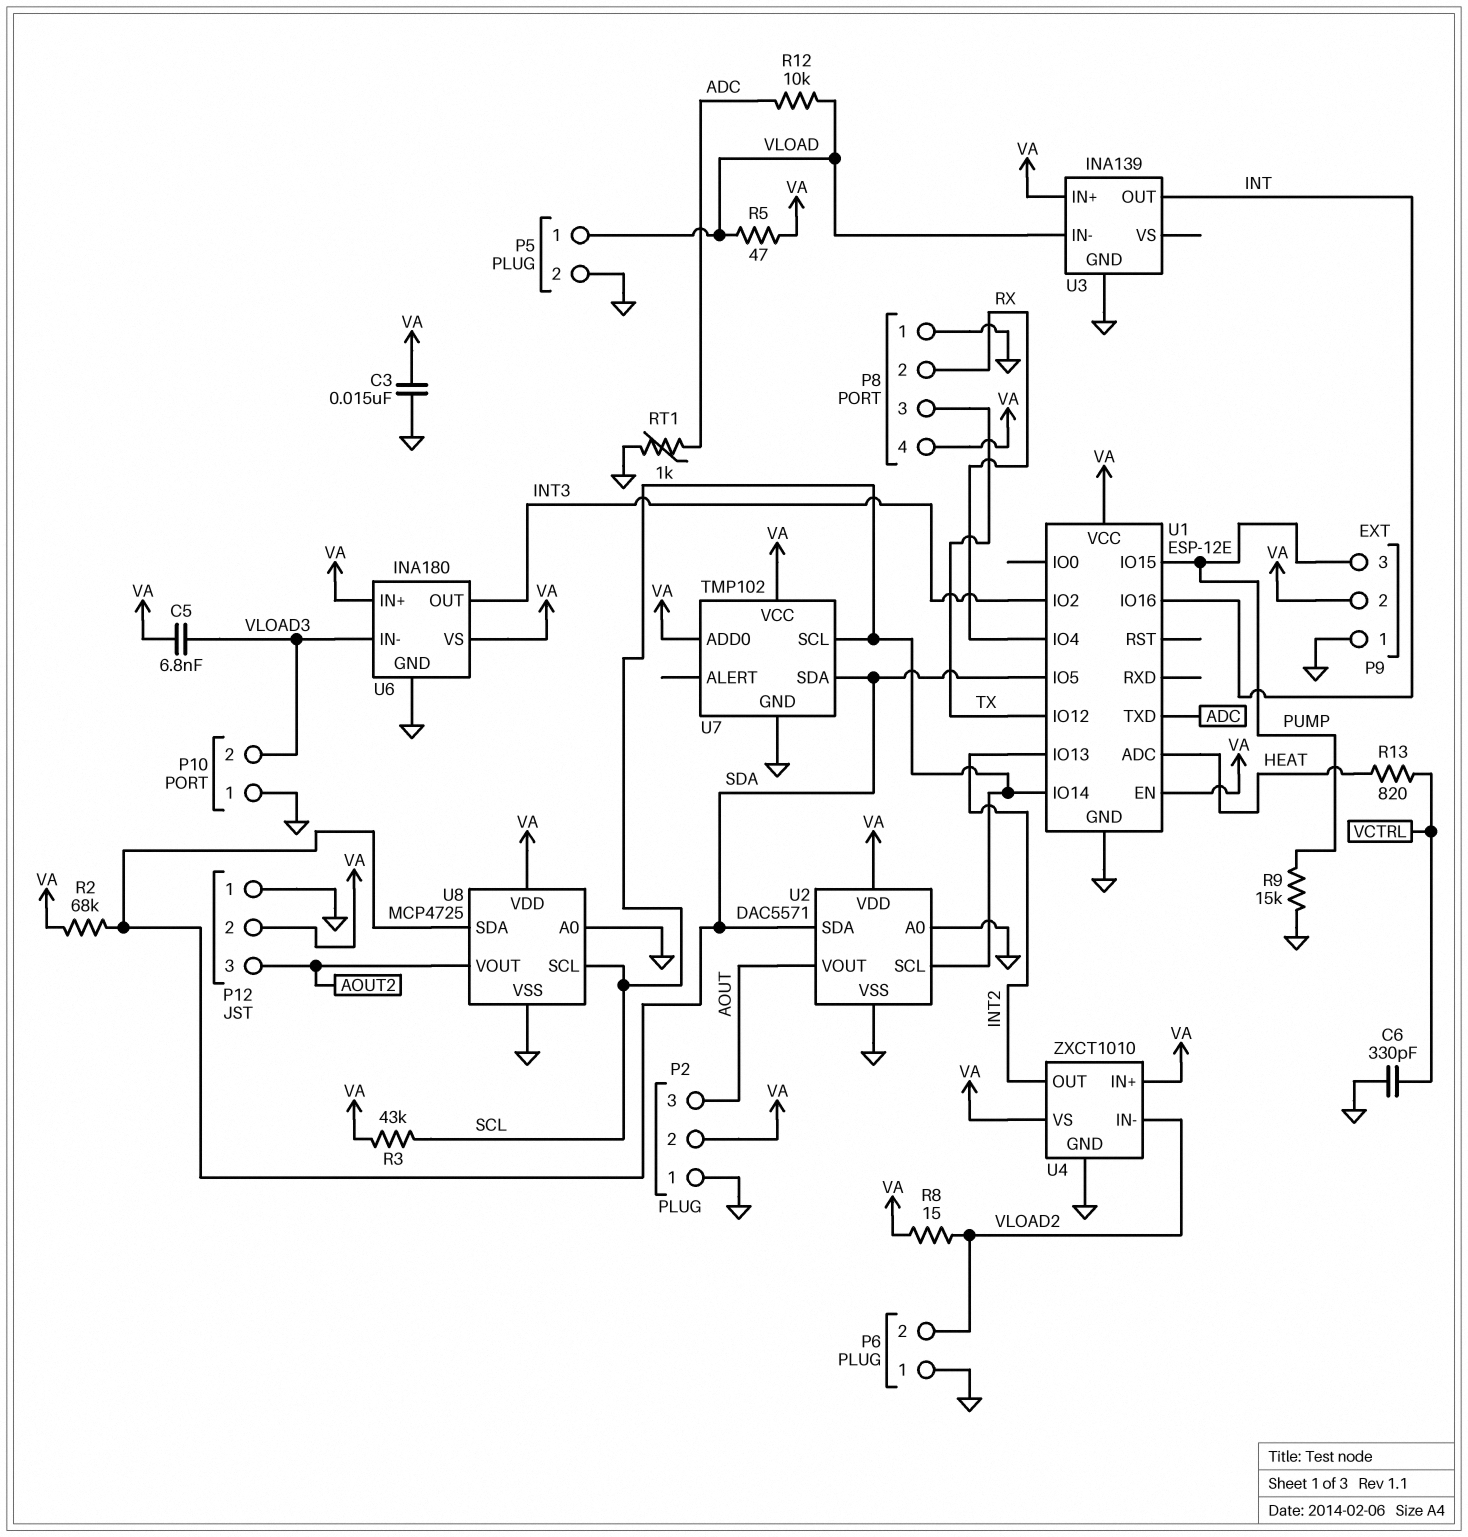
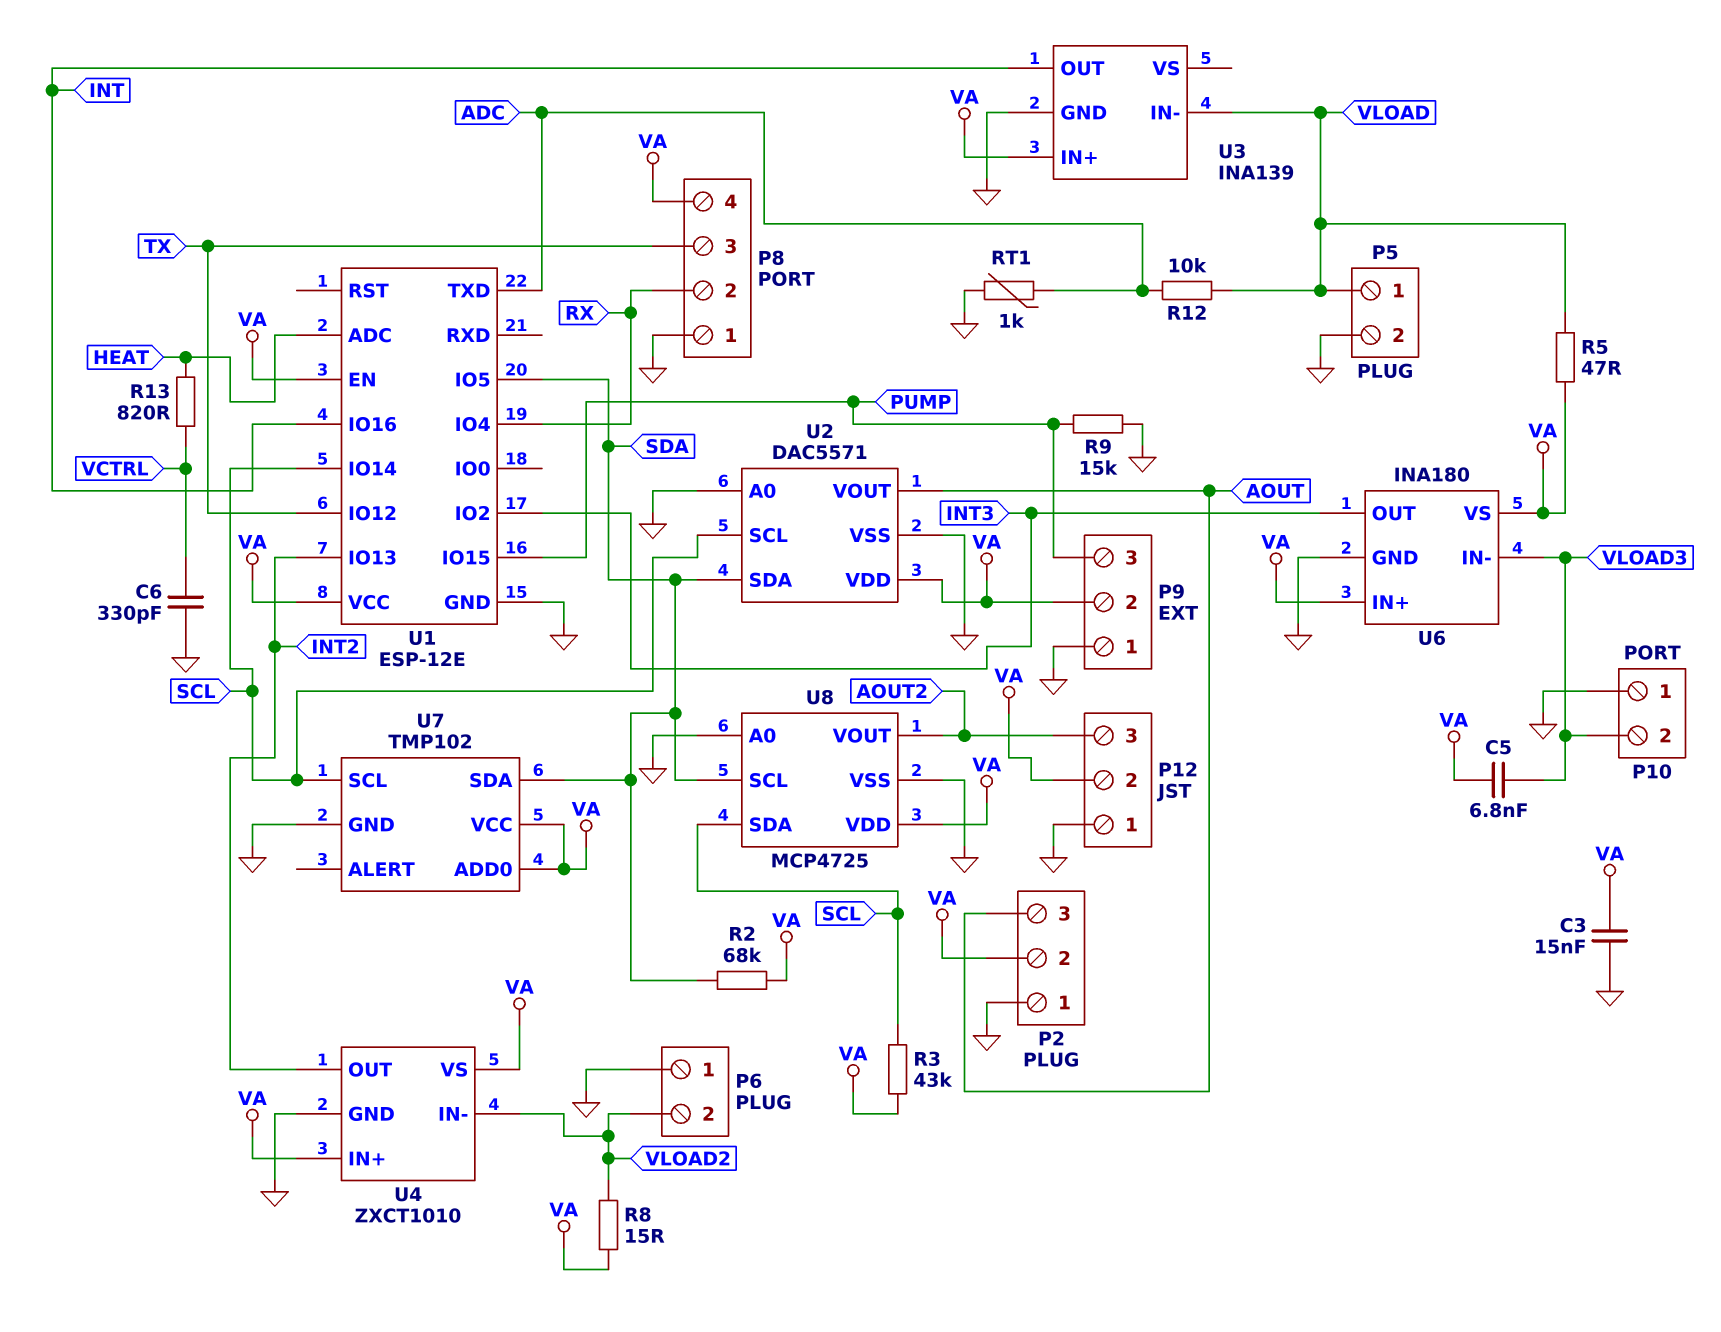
U8 pin SCL: SCL -> SDA
U8 pin SDA: SDA -> SCL

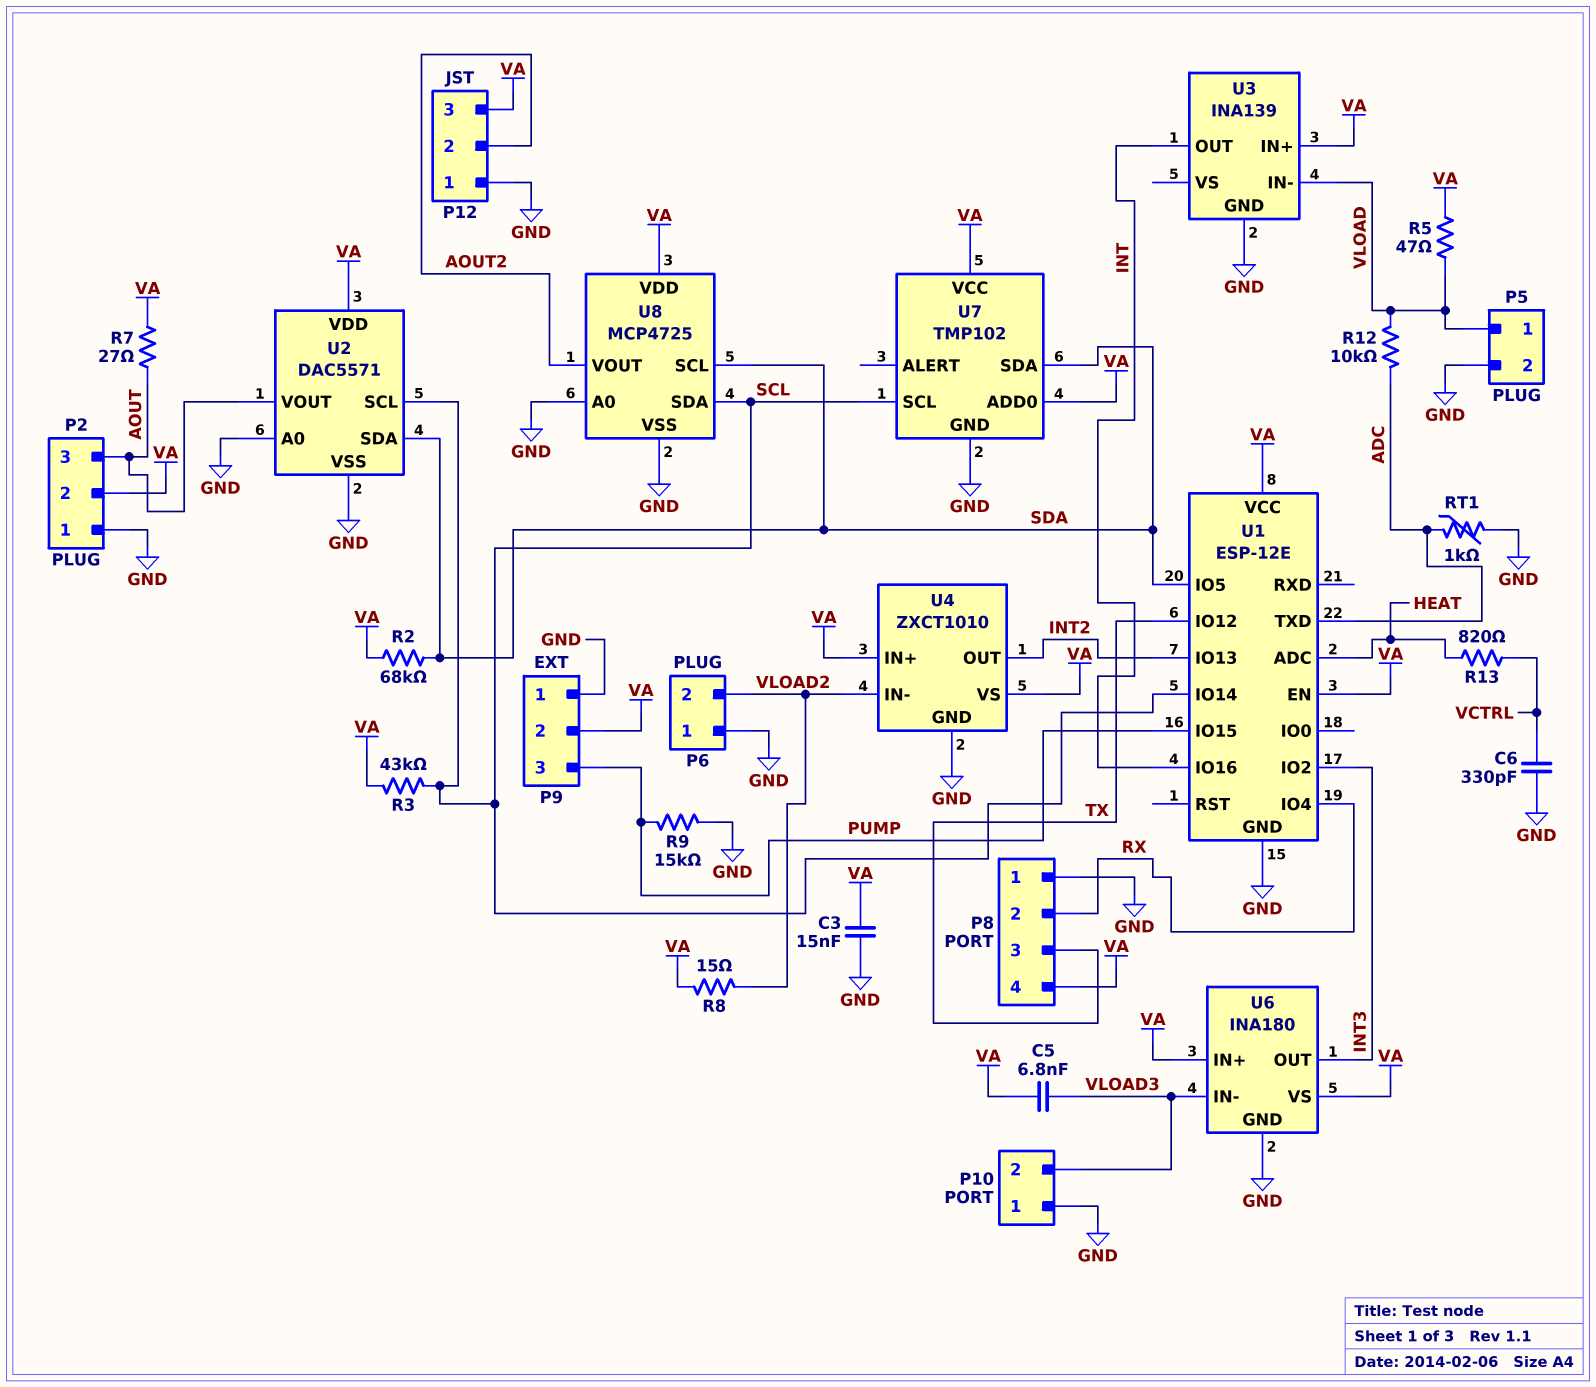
P12 pin 2: VA -> AOUT2
P12 pin 3: AOUT2 -> VA
R7: none -> 27 (AOUT, VA)

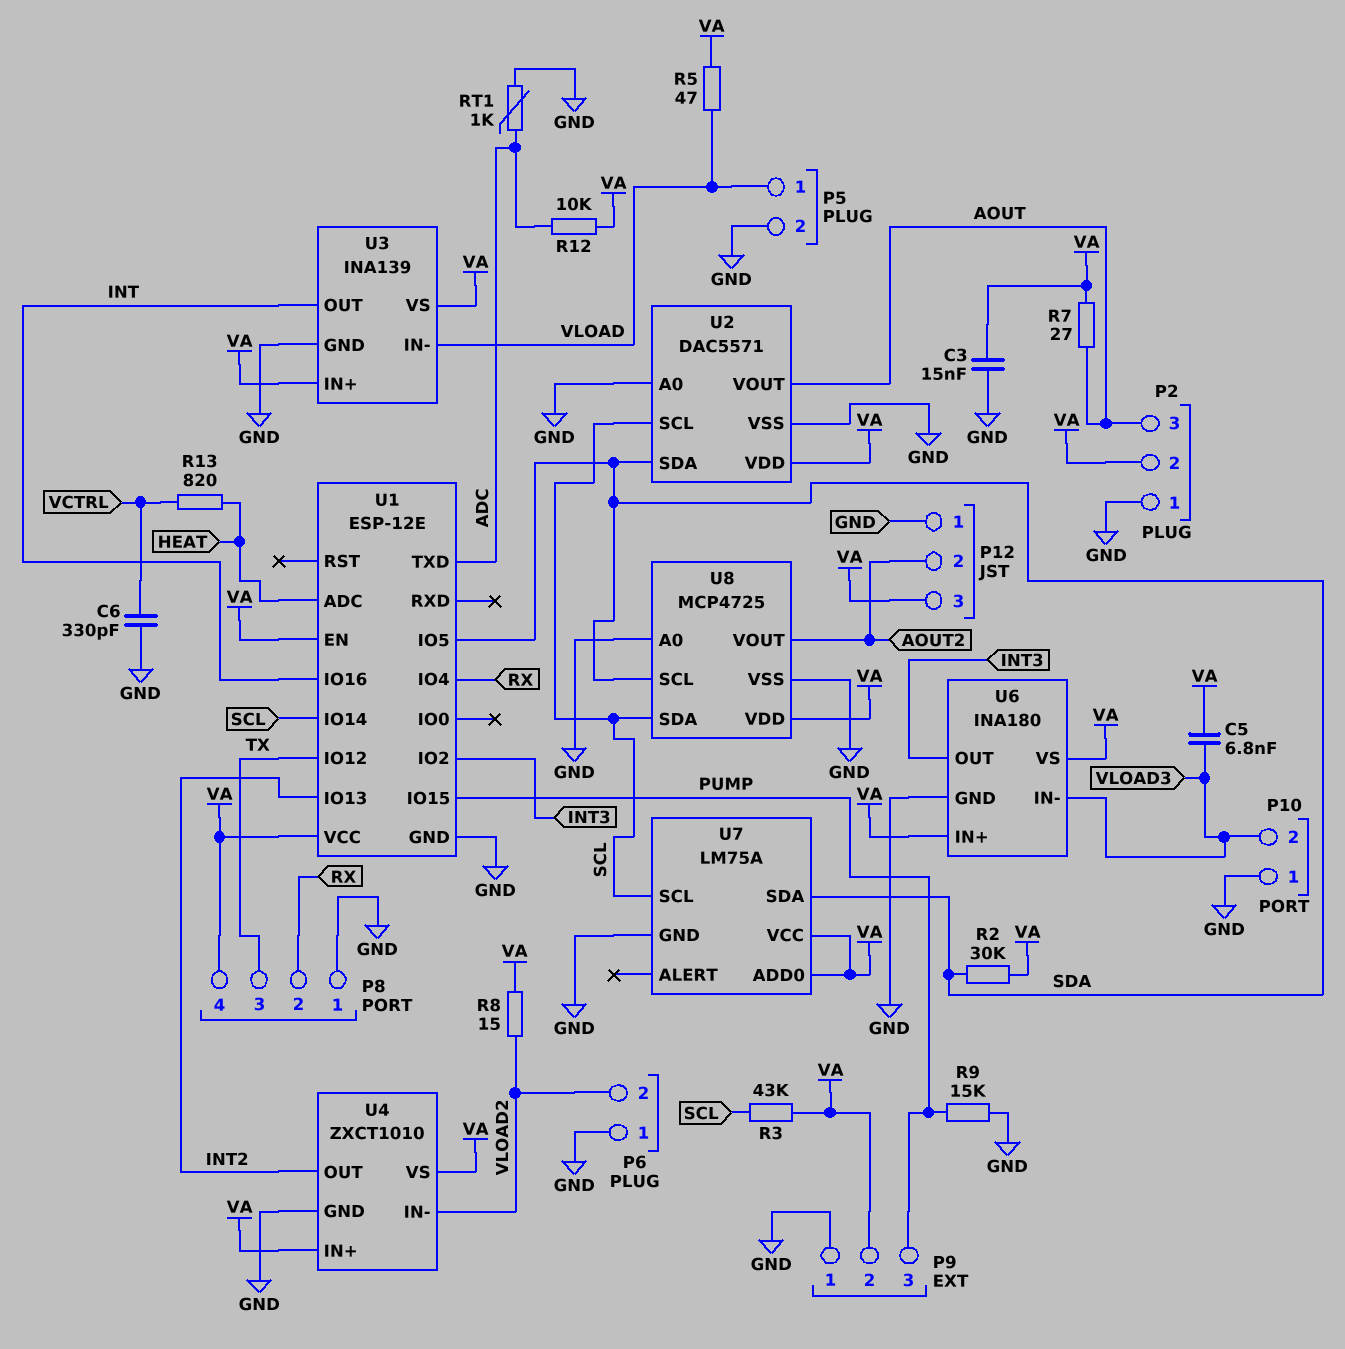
R2: 68k (SDA, VA) -> 30k (SDA, VA)
R12: 10k (ADC, VLOAD) -> 10k (ADC, VA)
U3 pin VS: none -> VA
U7: TMP102 -> LM75A

